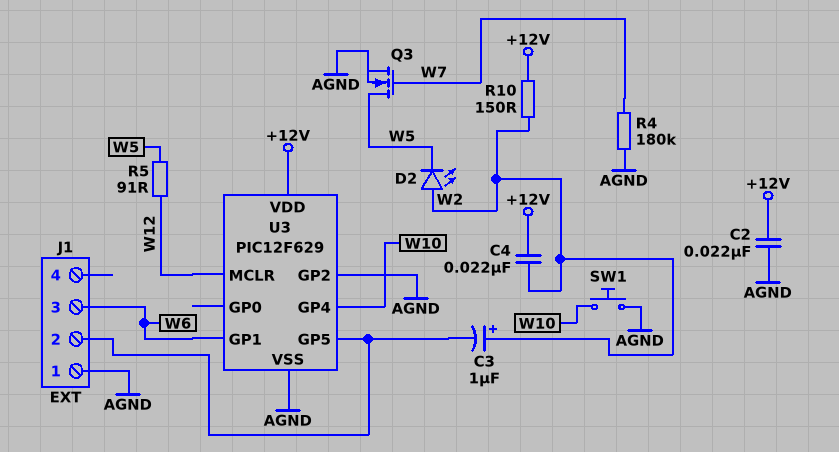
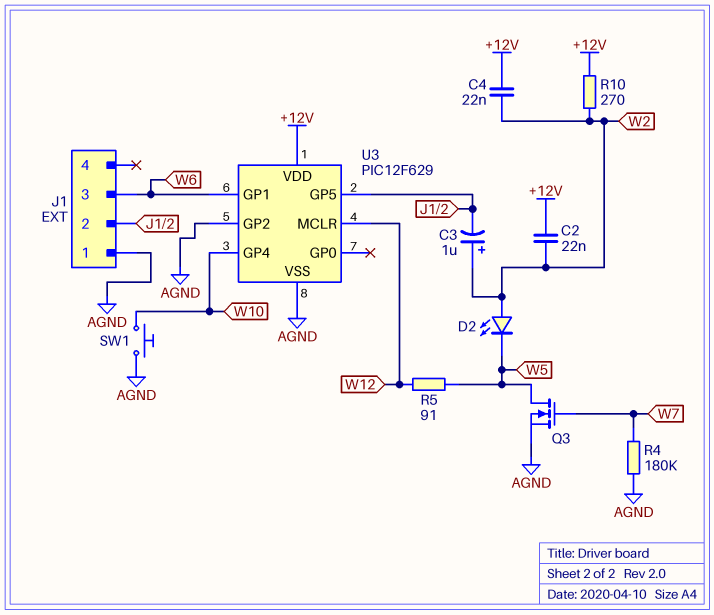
C2: 22nF (+12V, AGND) -> 22nF (+12V, W2)
R10: 150 (+12V, W2) -> 270 (+12V, W2)

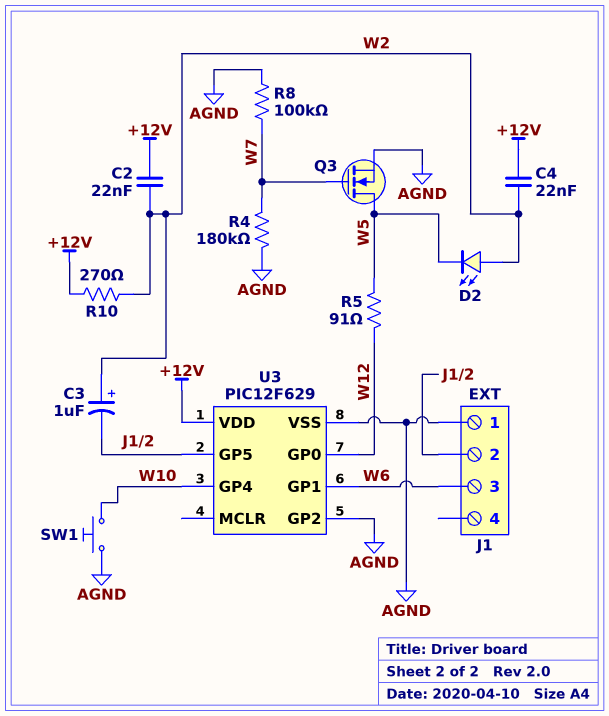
R8: none -> 100k (AGND, W7)
U3 pin GP0: none -> W12
U3 pin MCLR: W12 -> none

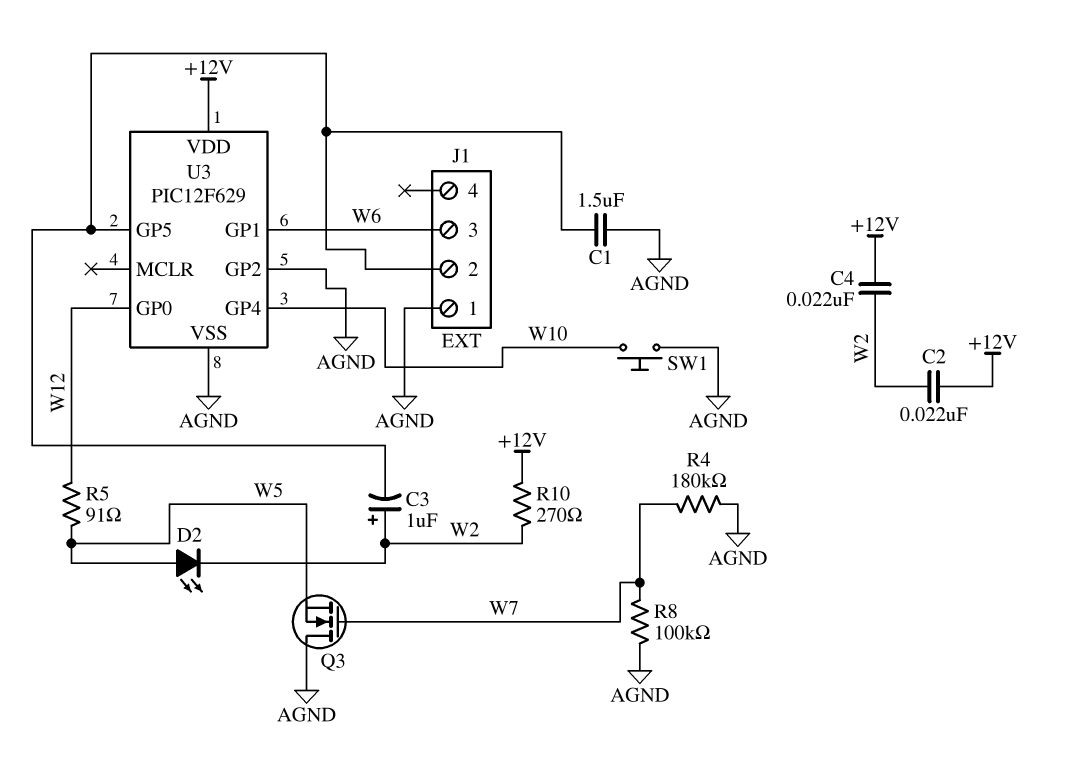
C1: none -> 1.5uF (AGND, J1/2)
D2: LED (A W2, K W5) -> LED (A W5, K W2)
Q3: NMOS (G W7, D W5, S AGND) -> NMOS (G W7, D AGND, S W5)

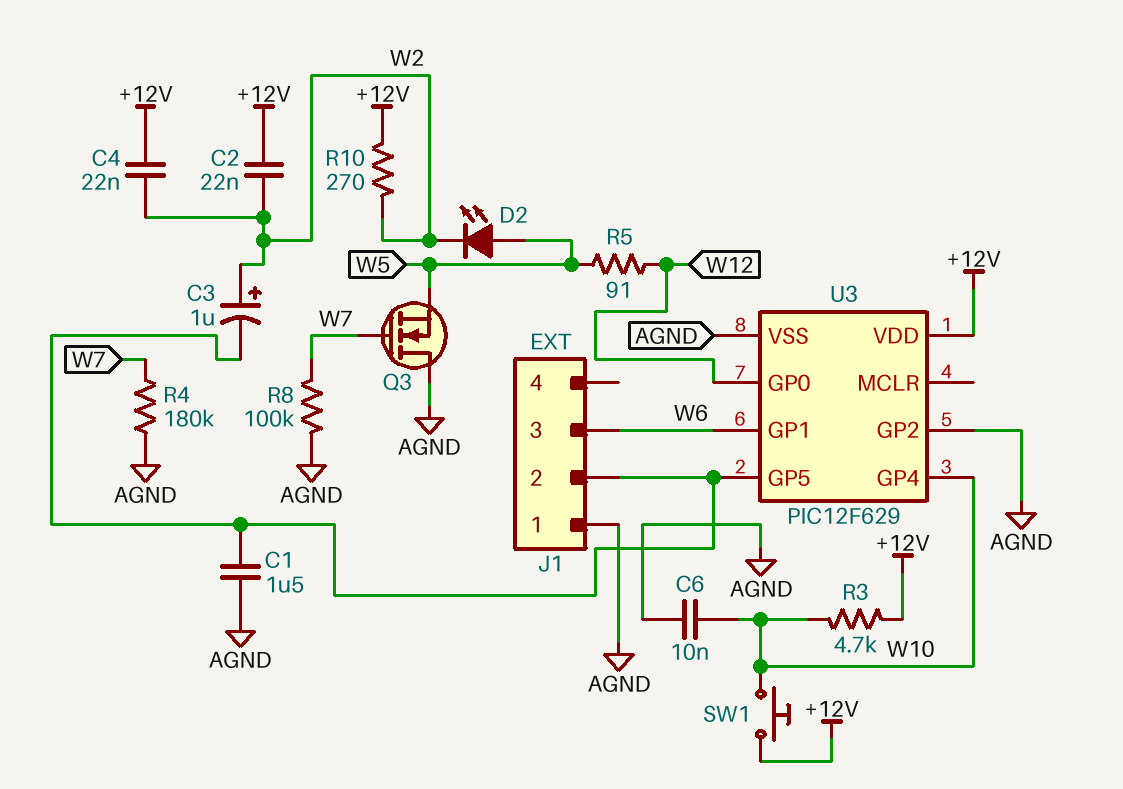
C6: none -> 10nF (AGND, W10)
R3: none -> 4.7k (+12V, W10)
SW1: button (AGND, W10) -> button (+12V, W10)

